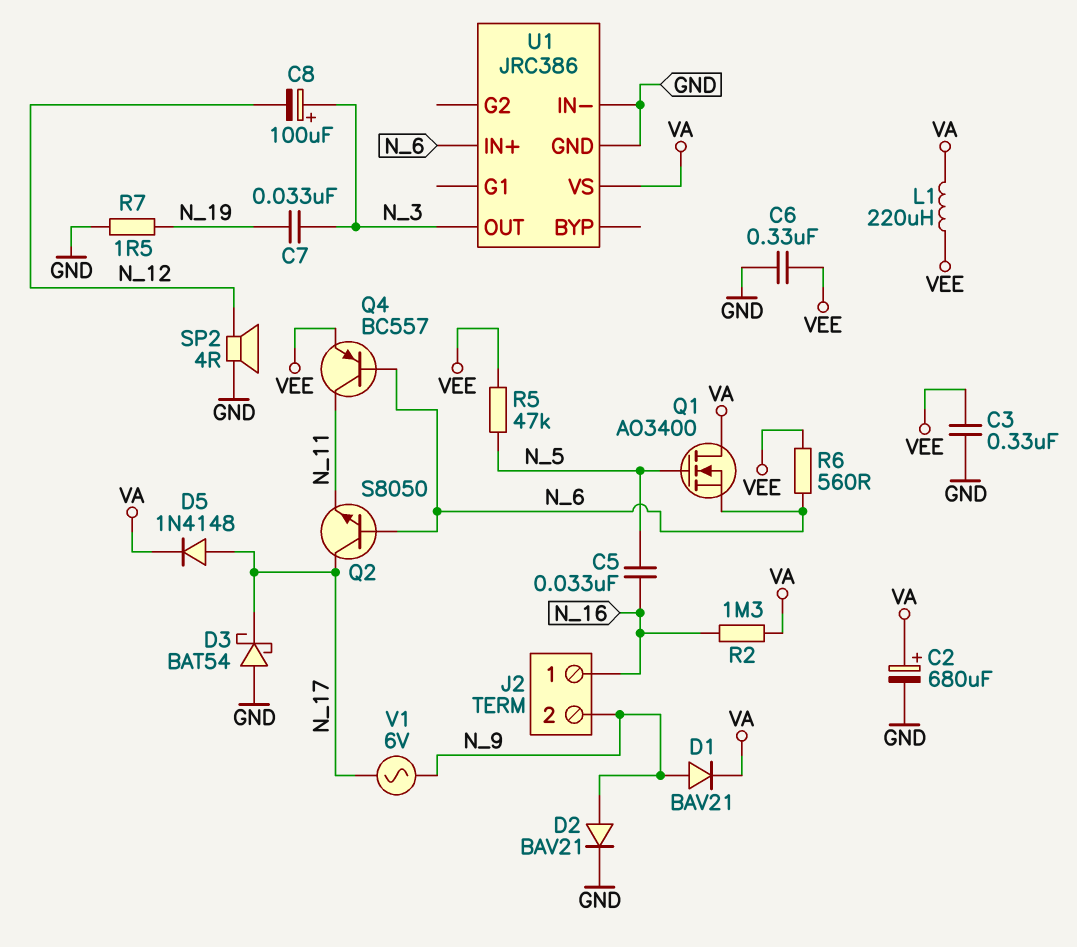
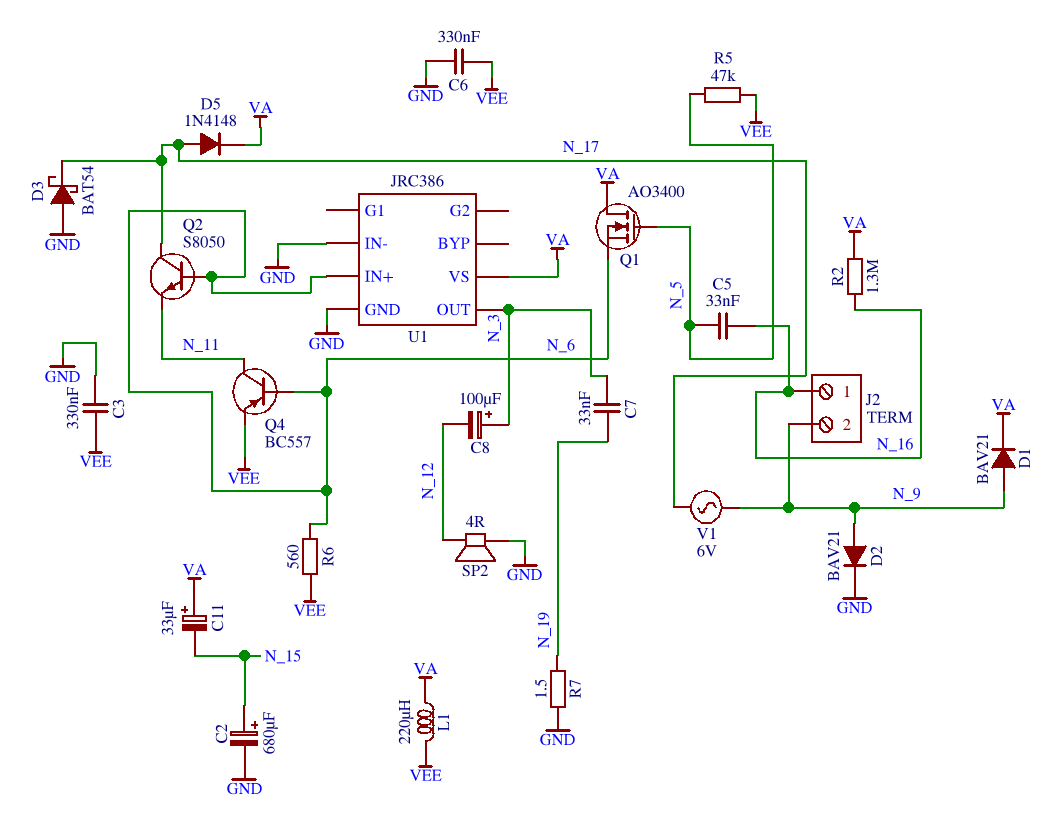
C2: 680uF (plus VA, minus GND) -> 680uF (plus N_15, minus GND)
C11: none -> 33uF (plus VA, minus N_15)

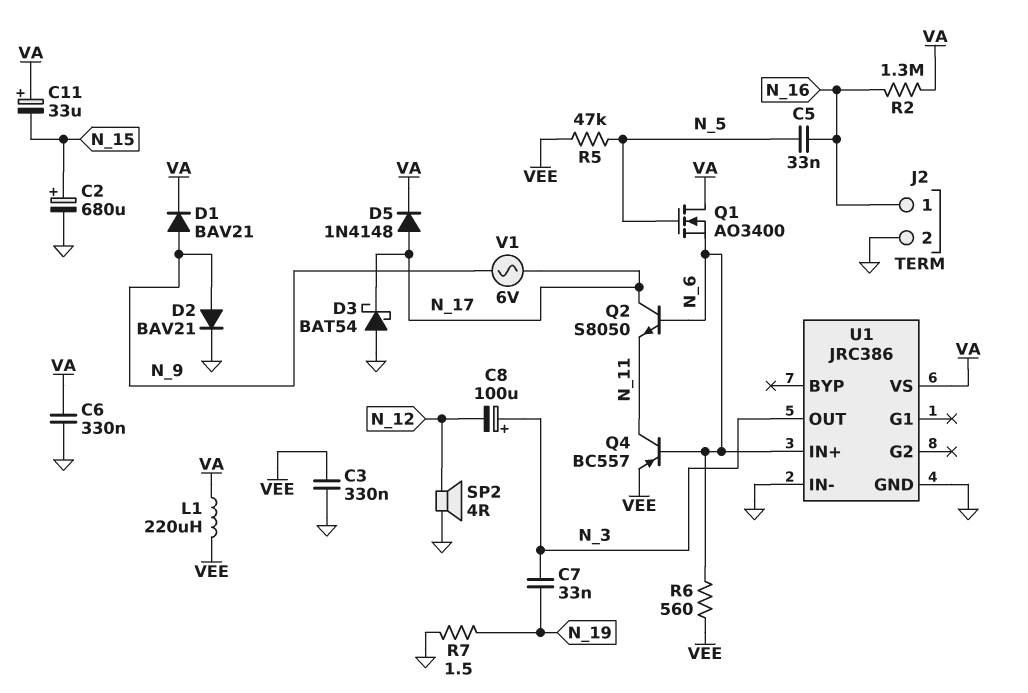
C6: 330nF (GND, VEE) -> 330nF (GND, VA)
J2 pin 2: N_9 -> GND

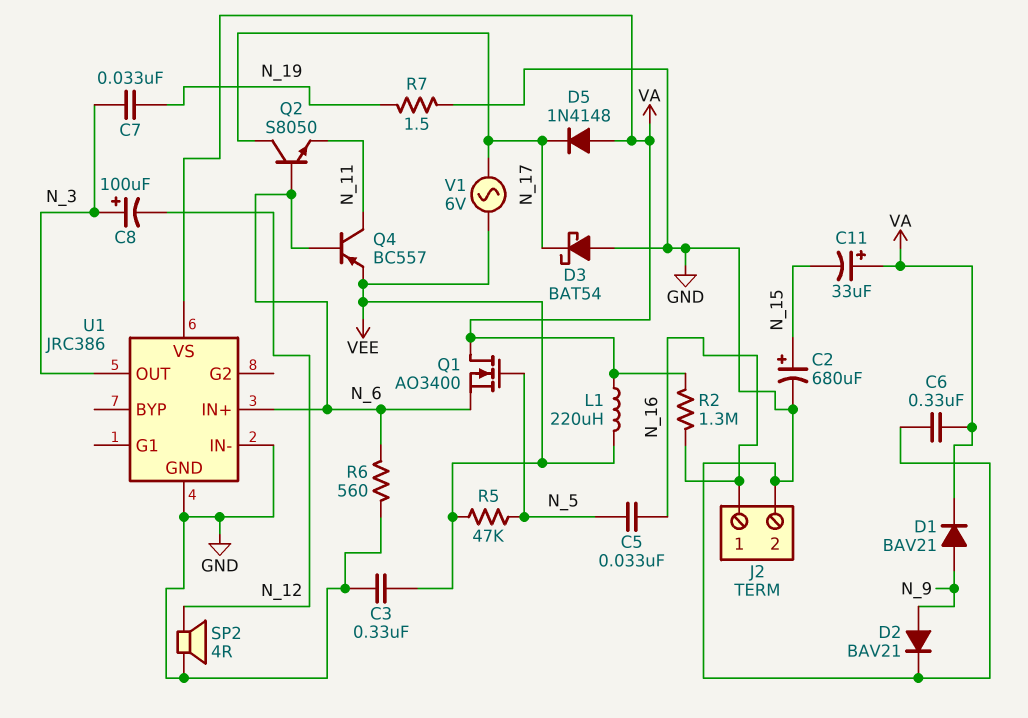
D5: diode 1N4148 (A N_17, K VA) -> diode 1N4148 (A VA, K N_17)
R6: 560 (N_6, VEE) -> 560 (GND, N_6)
V1: AC 6V (N_9, N_17) -> AC 6V (N_17, VEE)

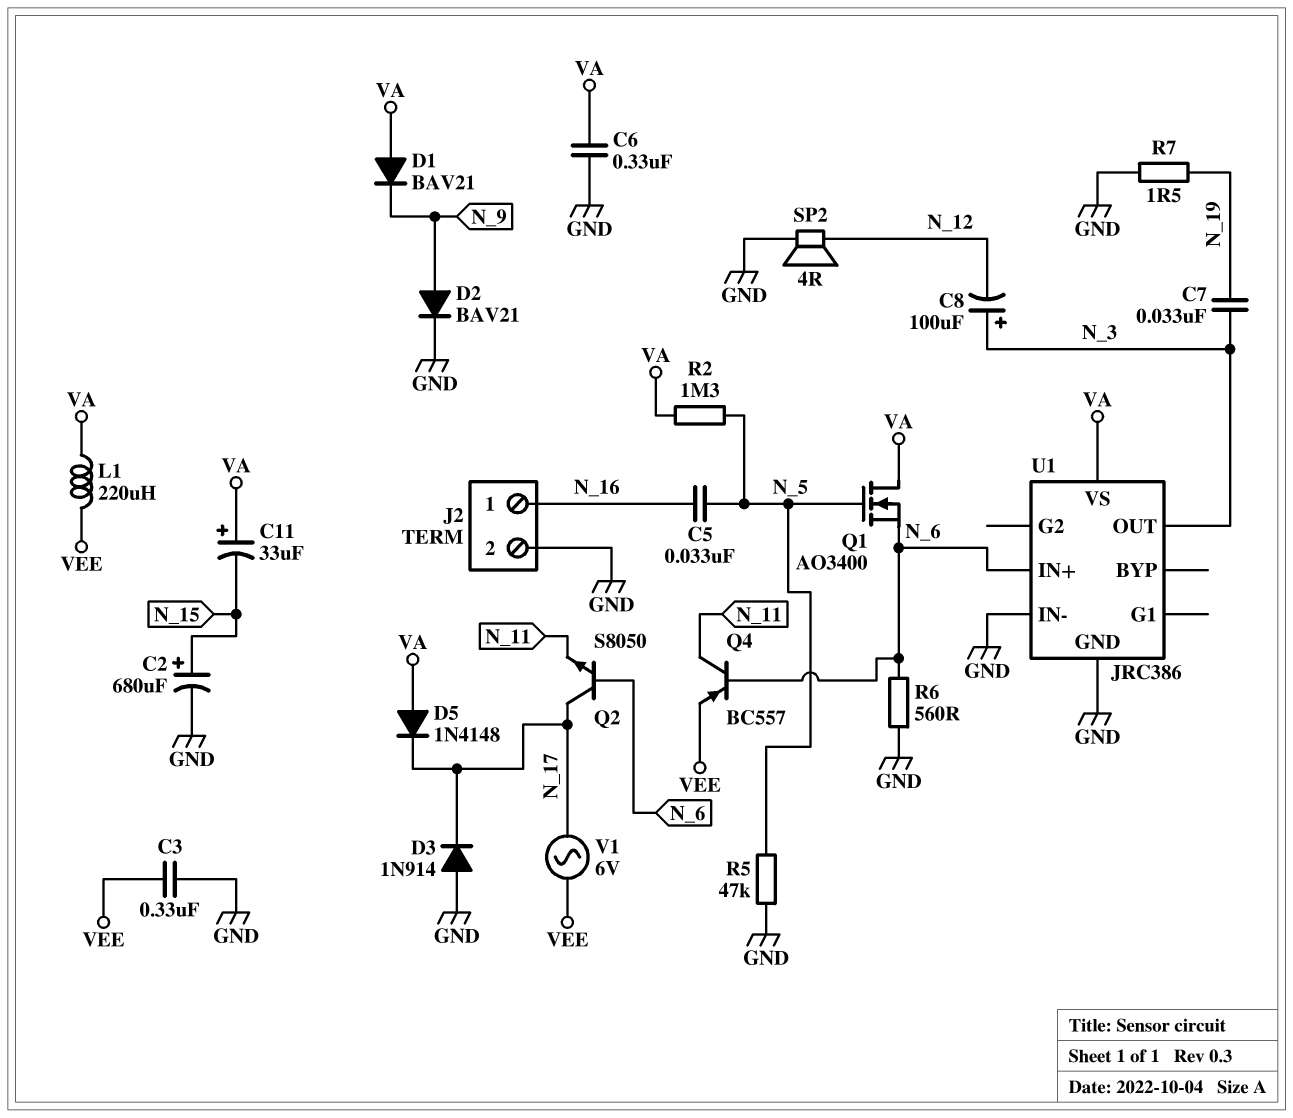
D1: diode BAV21 (A N_9, K VA) -> diode BAV21 (A VA, K N_9)
D3: schottky BAT54 (A GND, K N_17) -> diode 1N914 (A GND, K N_17)
R2: 1.3M (N_16, VA) -> 1.3M (N_5, VA)
R5: 47k (N_5, VEE) -> 47k (GND, N_5)

